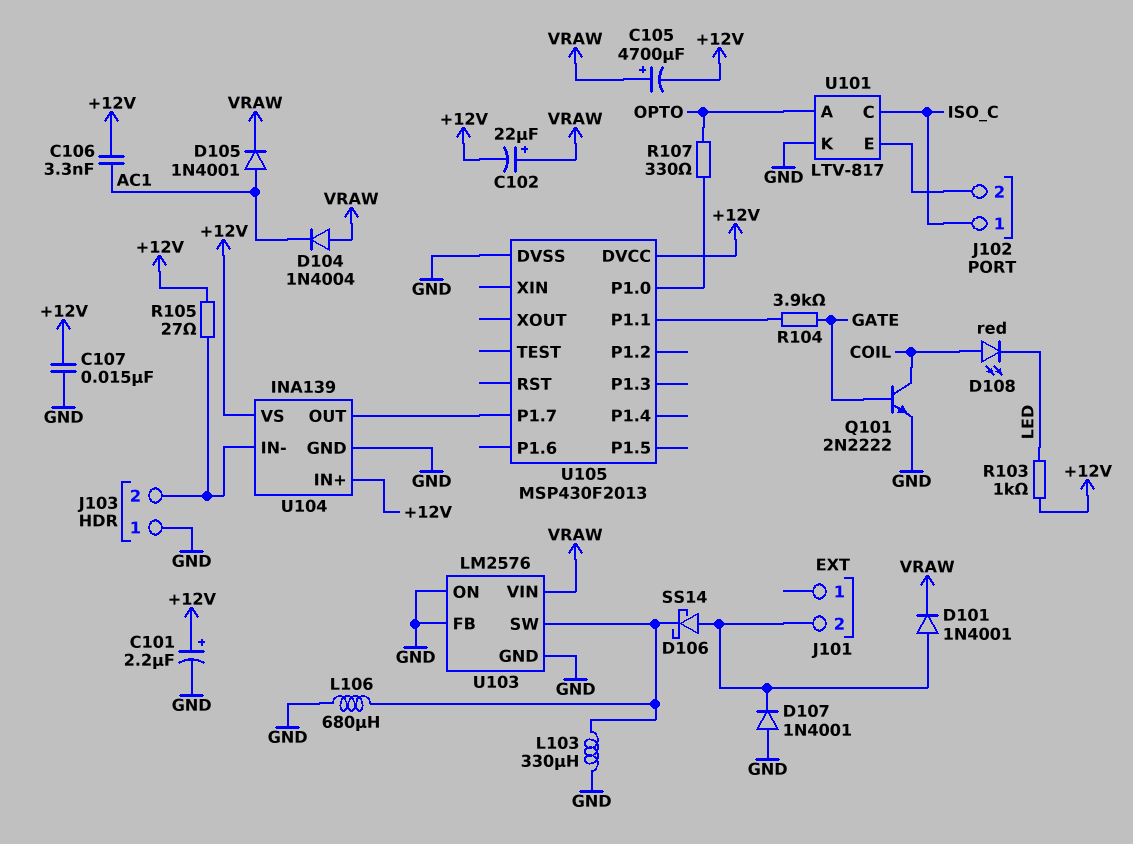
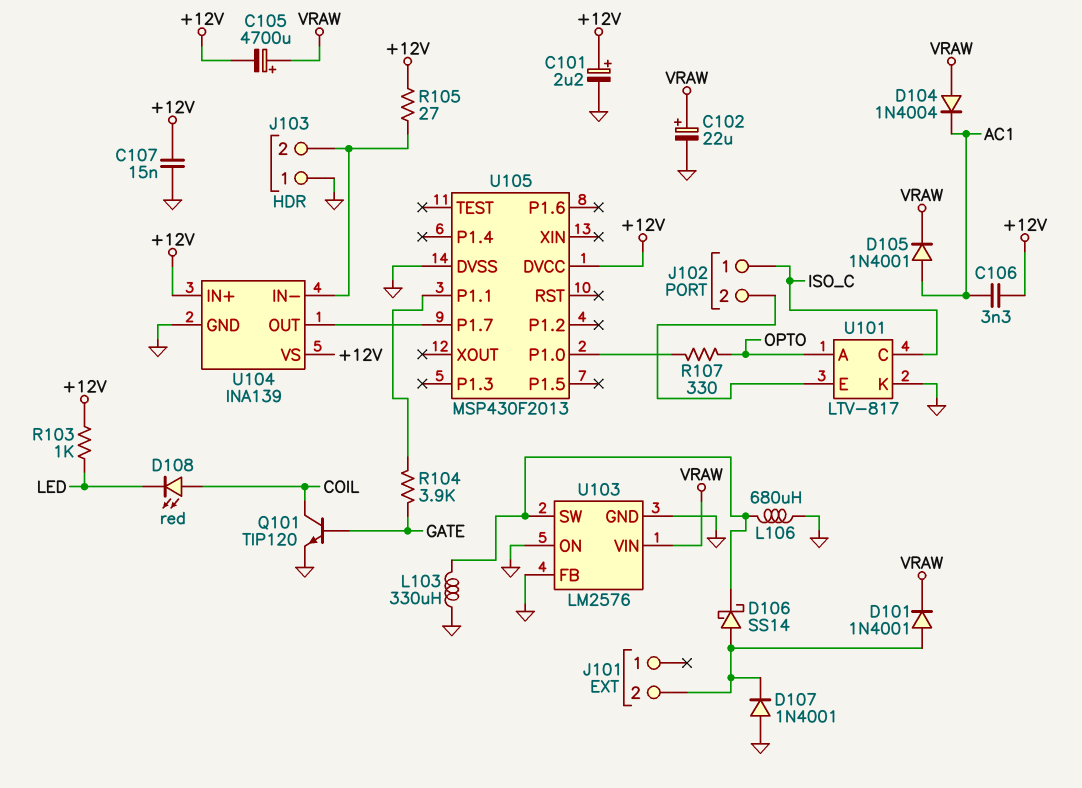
C102: 22uF (plus VRAW, minus +12V) -> 22uF (plus VRAW, minus GND)
Q101: NPN 2N2222 (B GATE, C COIL, E GND) -> NPN TIP120 (B GATE, C COIL, E GND)

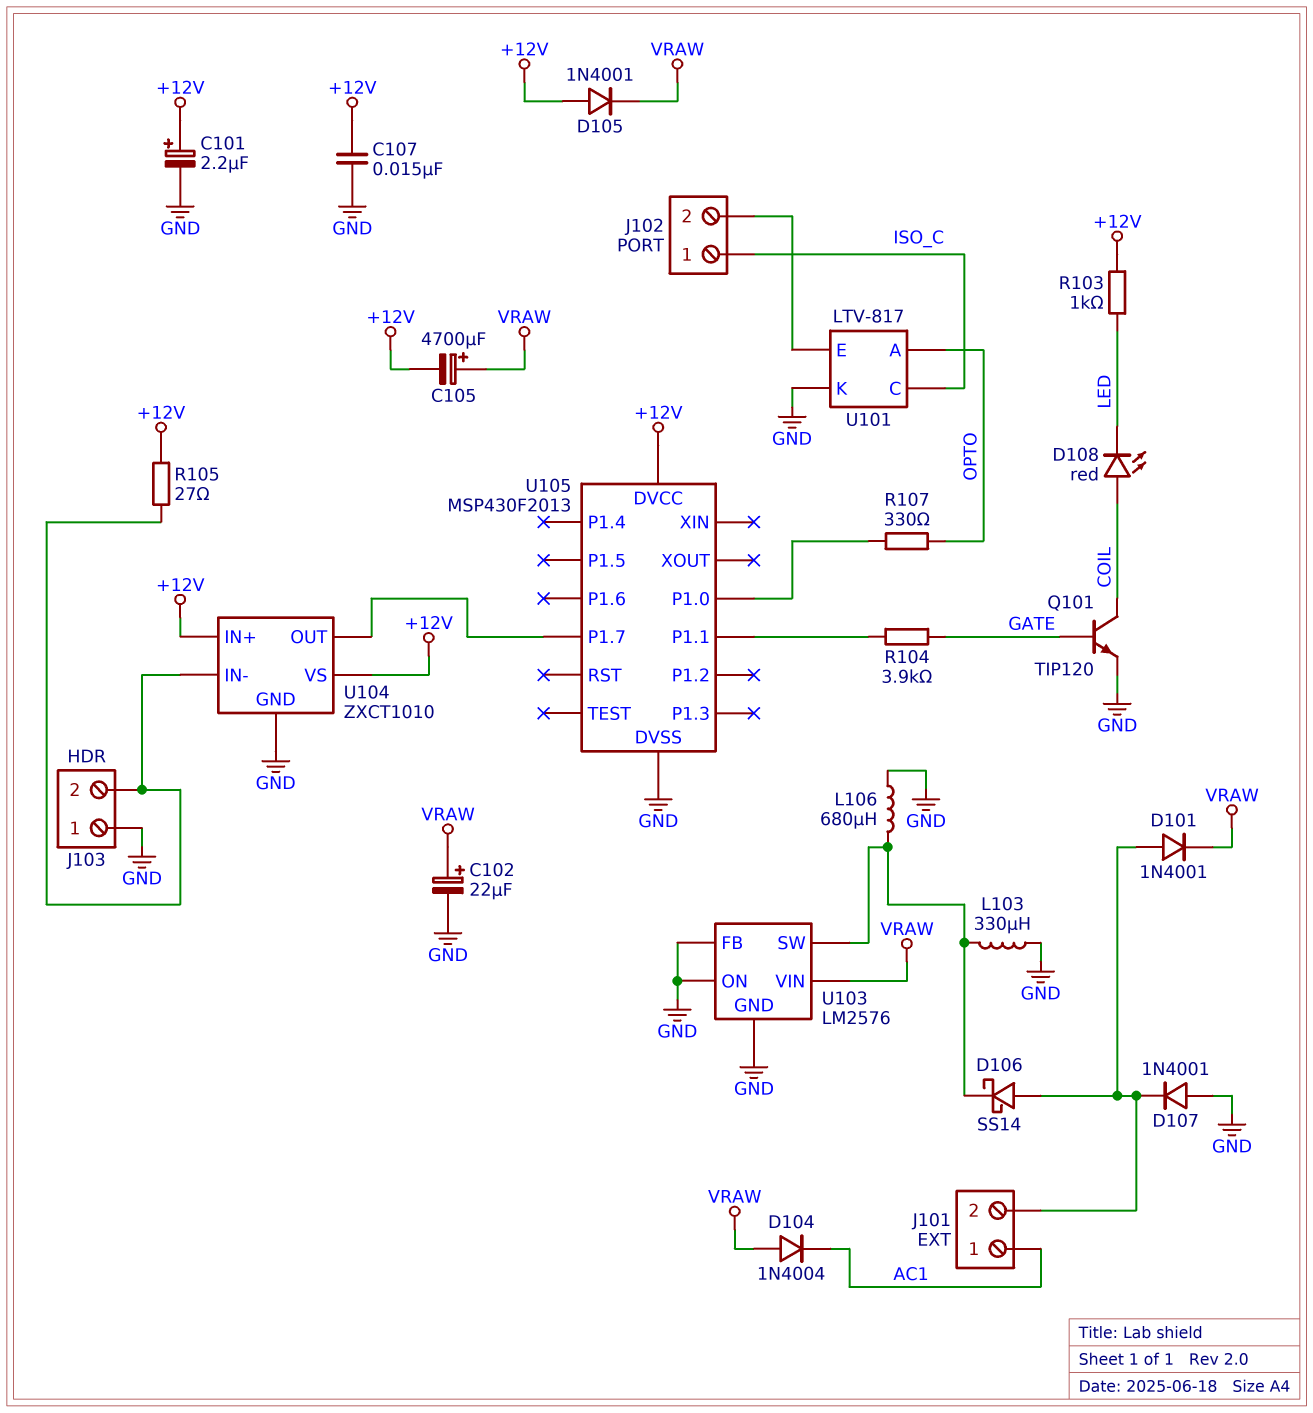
C106: 3.3nF (+12V, AC1) -> none
D105: diode 1N4001 (A AC1, K VRAW) -> diode 1N4001 (A +12V, K VRAW)
J101 pin 1: none -> AC1
U104: INA139 -> ZXCT1010

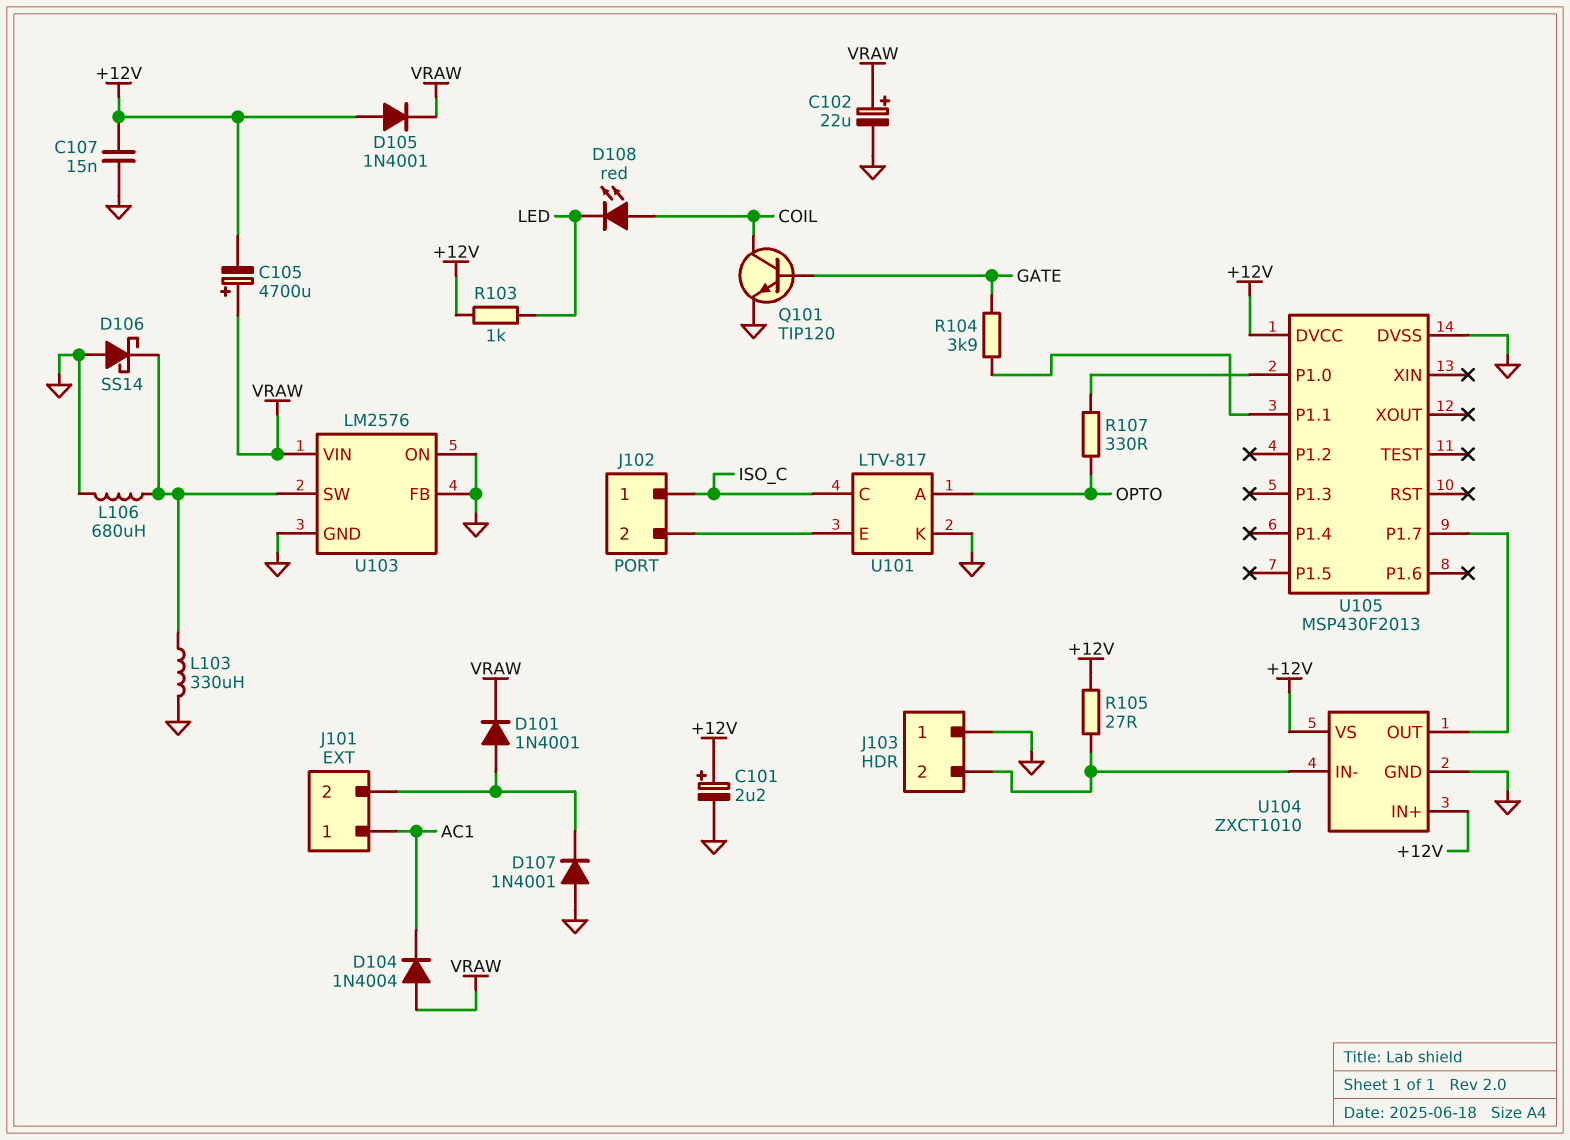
D106: schottky SS14 (A J101/2, K U103/SW) -> schottky SS14 (A GND, K U103/SW)

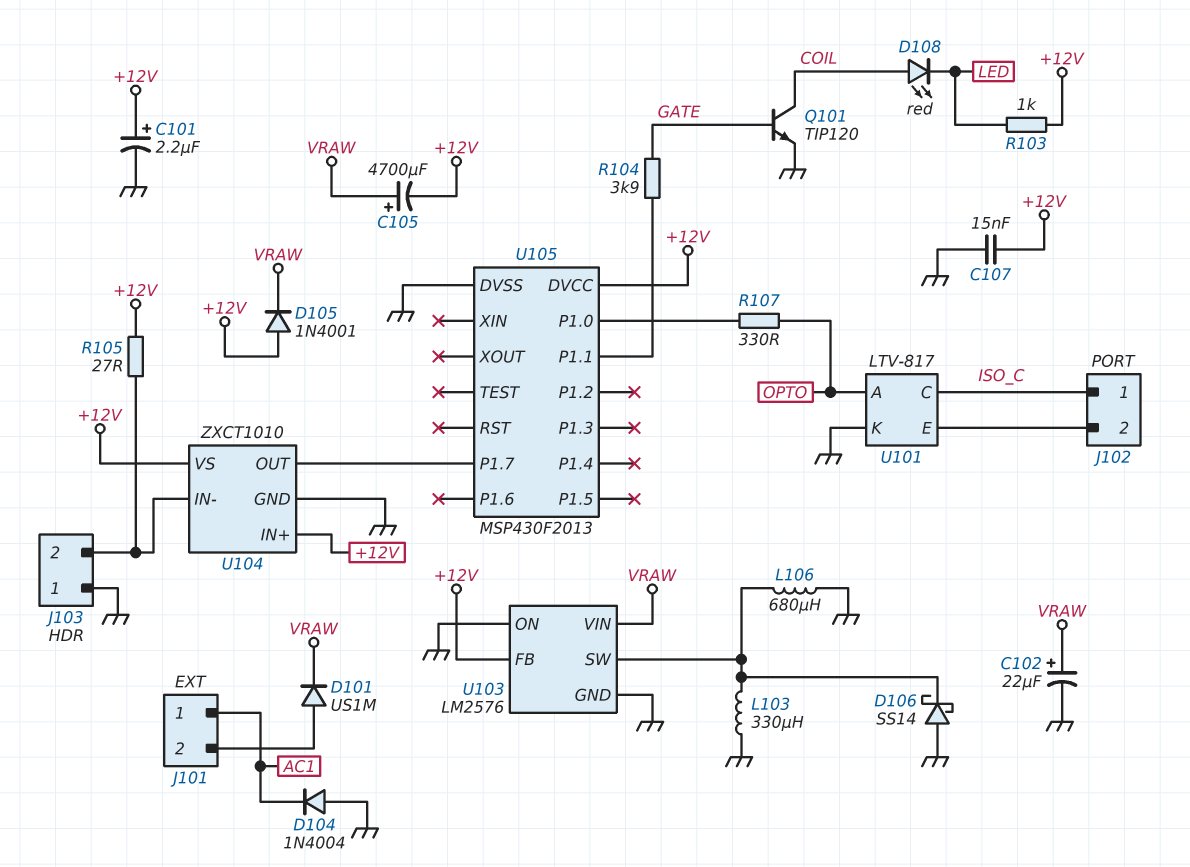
D101: diode 1N4001 (A J101/2, K VRAW) -> diode US1M (A J101/2, K VRAW)
D104: diode 1N4004 (A VRAW, K AC1) -> diode 1N4004 (A GND, K AC1)
D107: diode 1N4001 (A GND, K J101/2) -> none
U103 pin FB: GND -> +12V

